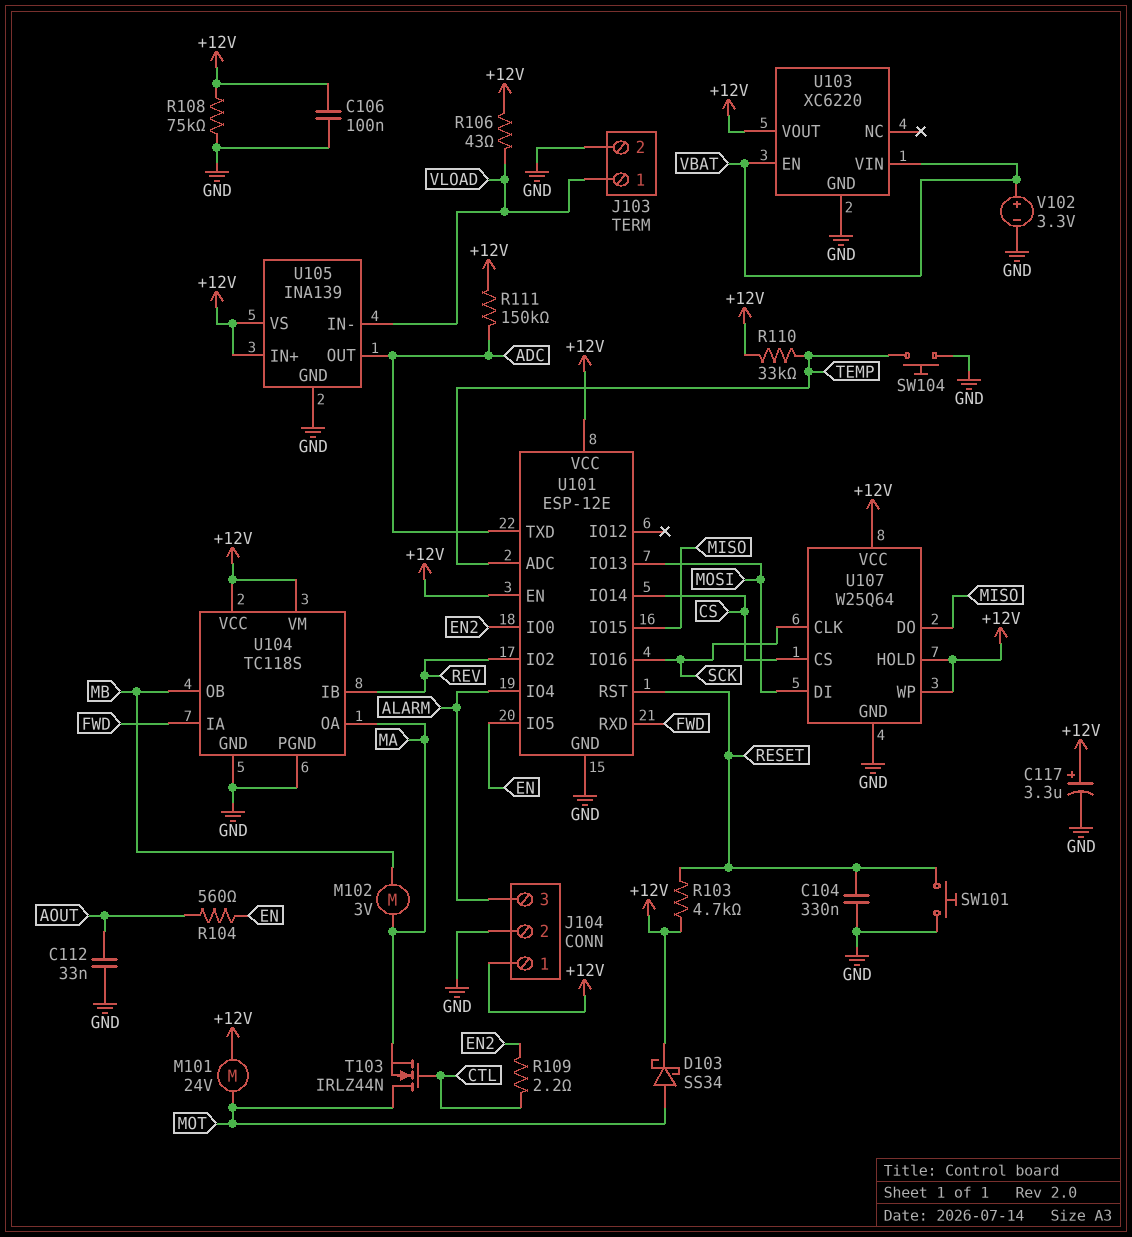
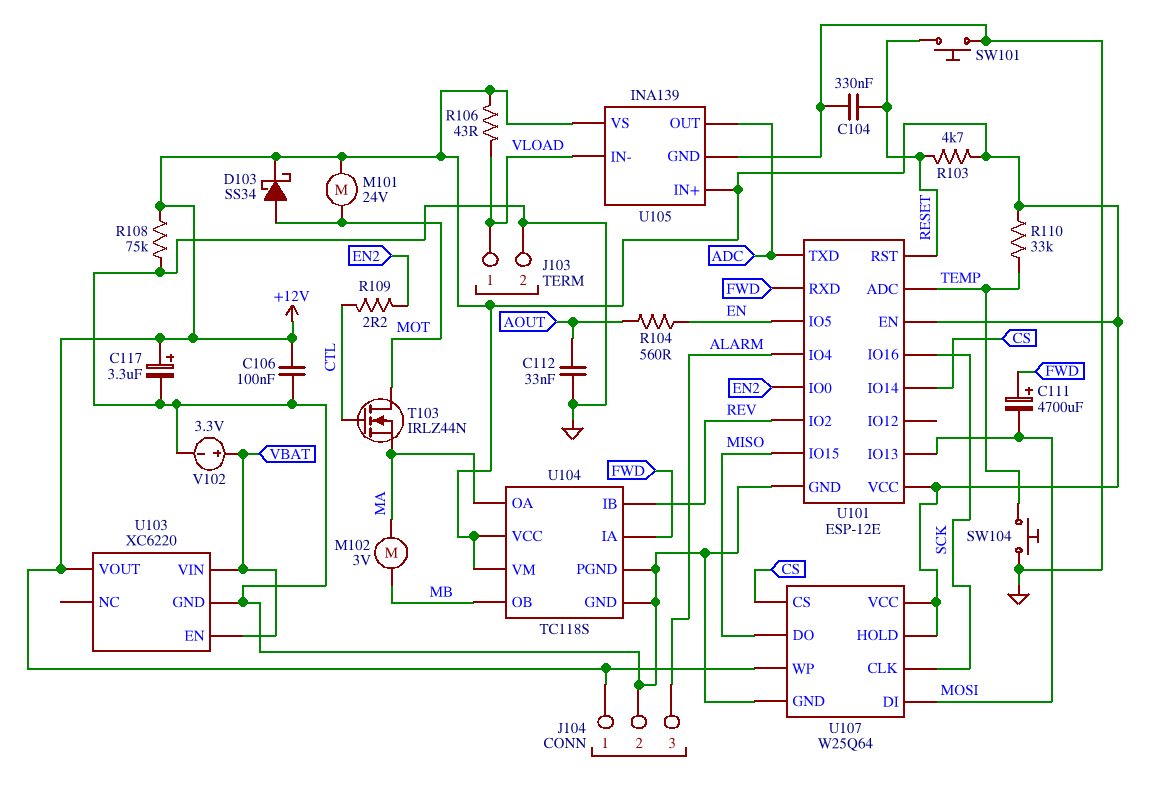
C111: none -> 4700uF (plus FWD, minus MOSI)
R111: 150k (+12V, ADC) -> none

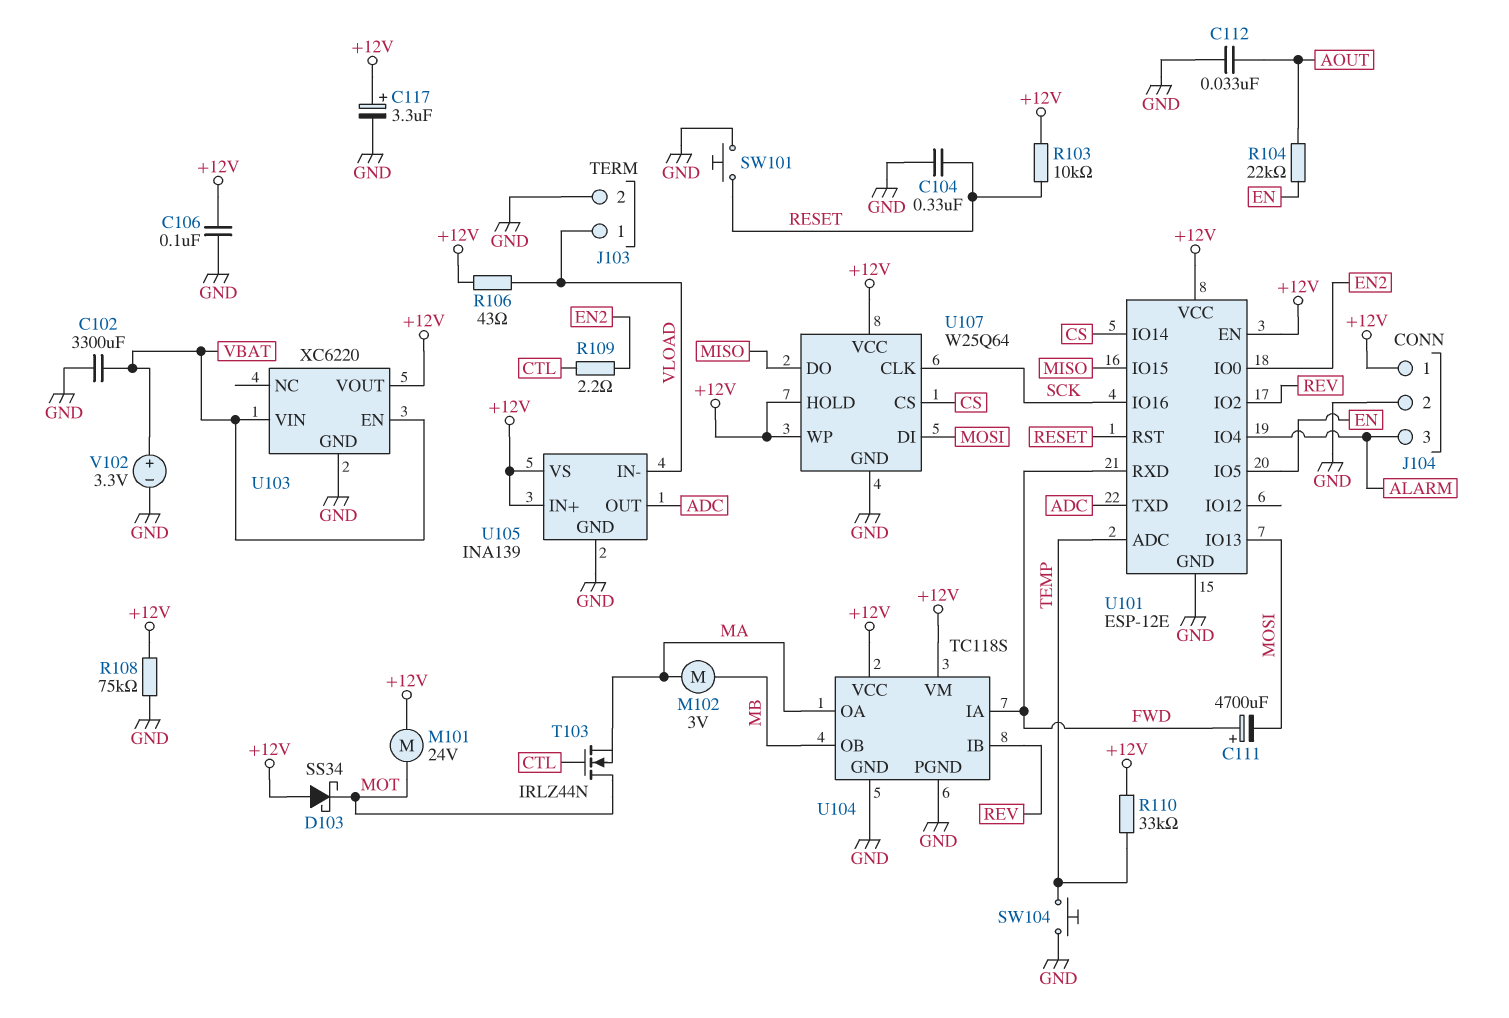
C102: none -> 3300uF (GND, VBAT)
D103: schottky SS34 (A MOT, K +12V) -> schottky SS34 (A +12V, K MOT)
R103: 4.7k (+12V, RESET) -> 10k (+12V, RESET)
R104: 560 (AOUT, EN) -> 22k (AOUT, EN)

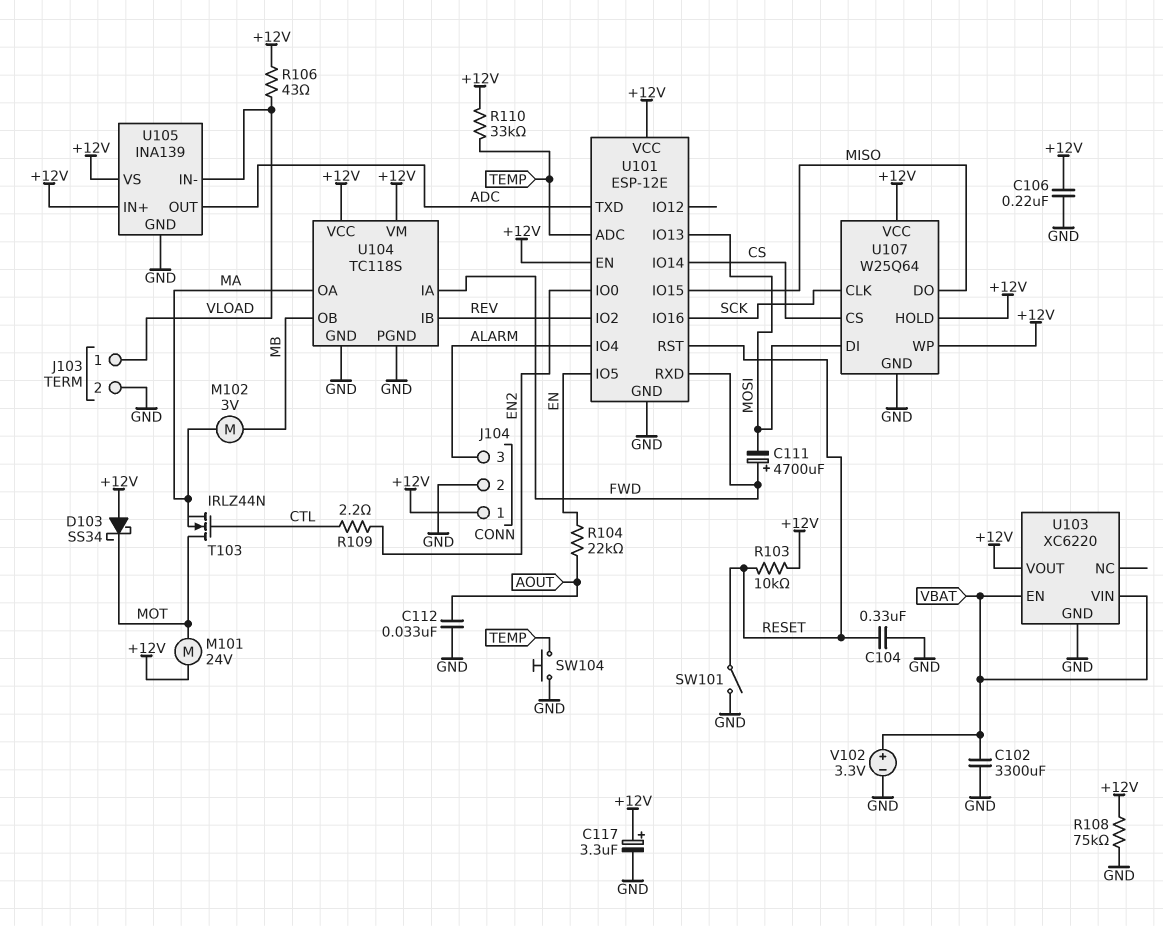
C106: 100nF (+12V, GND) -> 220nF (+12V, GND)
SW101: button (GND, RESET) -> switch (GND, RESET)

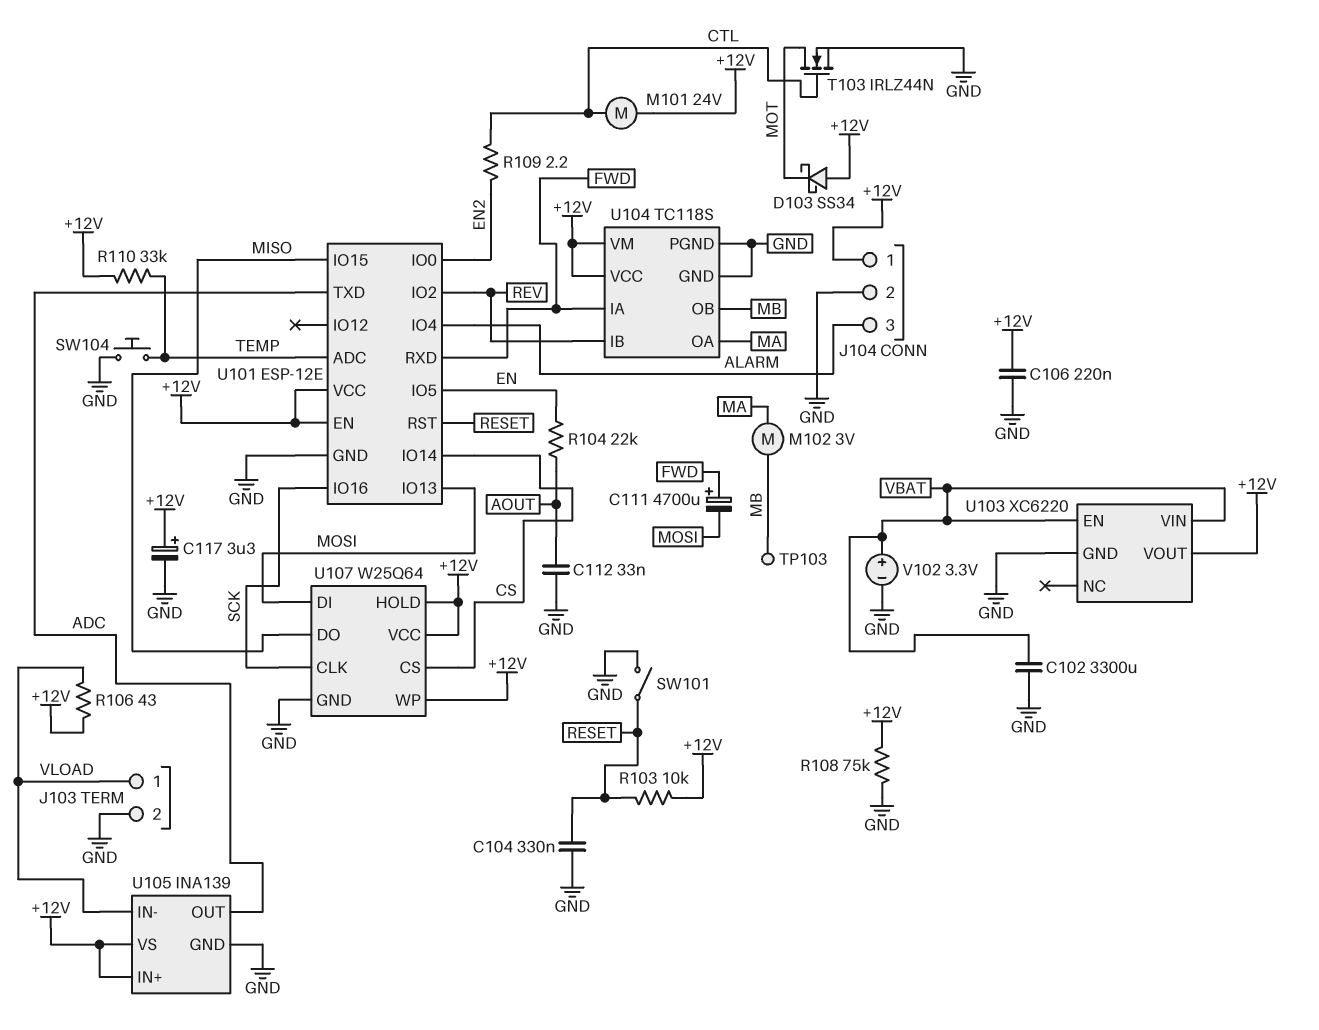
M101: motor 24V (+12V, MOT) -> motor 24V (+12V, CTL)
T103: NMOS IRLZ44N (G CTL, D MOT, S MA) -> NMOS IRLZ44N (G CTL, D MOT, S GND)
TP103: none -> test point (MB)

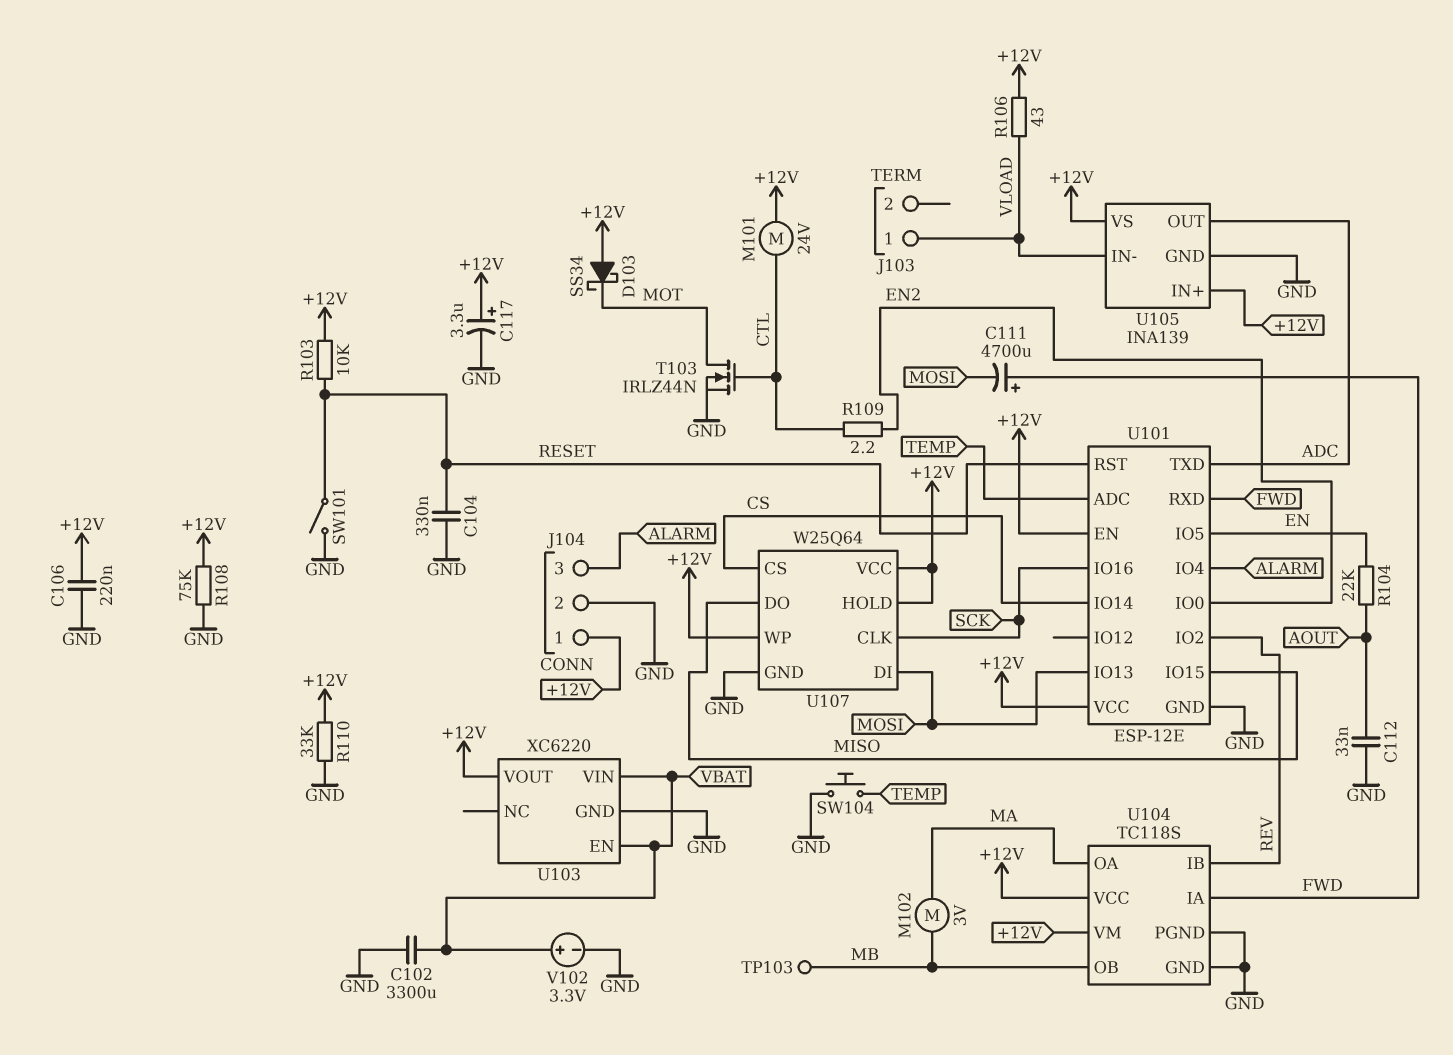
J103 pin 2: GND -> none
R110: 33k (+12V, TEMP) -> 33k (+12V, GND)

